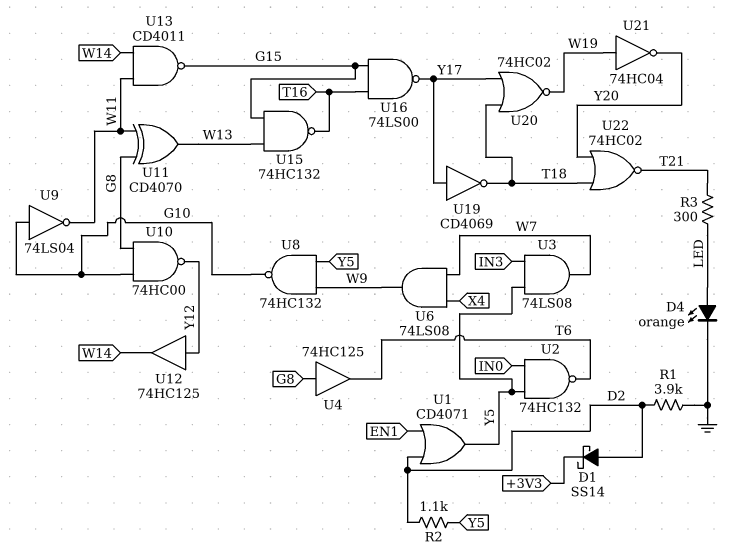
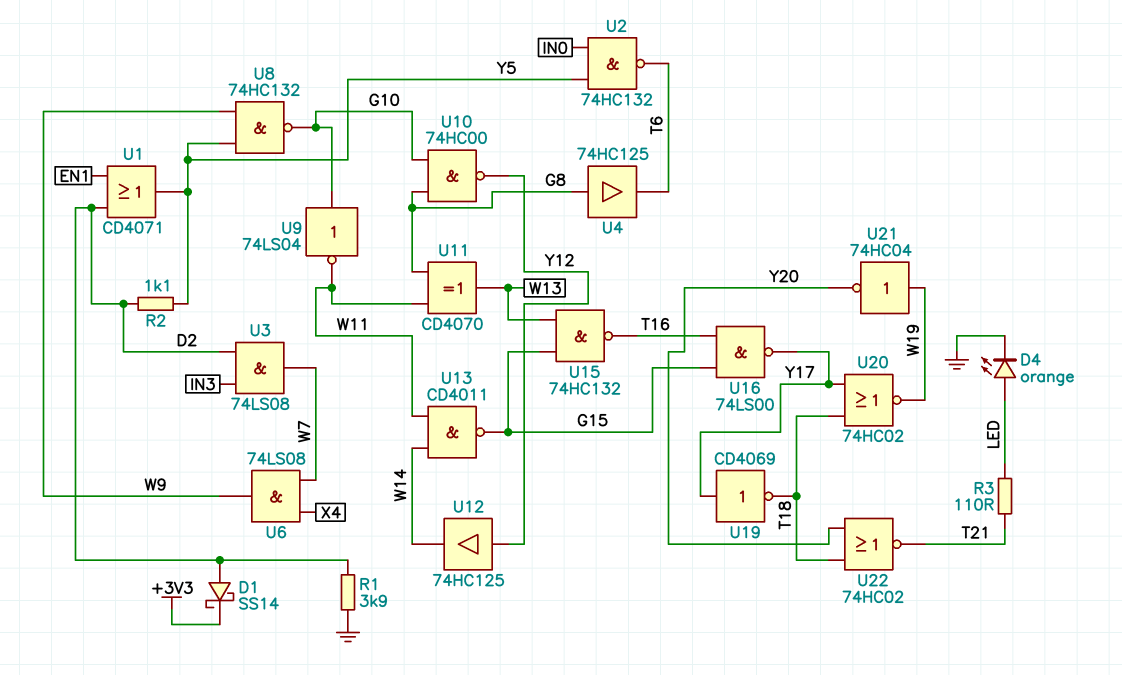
R3: 300 (LED, T21) -> 110 (LED, T21)
U3: AND 74LS08 (in IN3, in Y5, out W7) -> AND 74LS08 (in D2, in IN3, out W7)

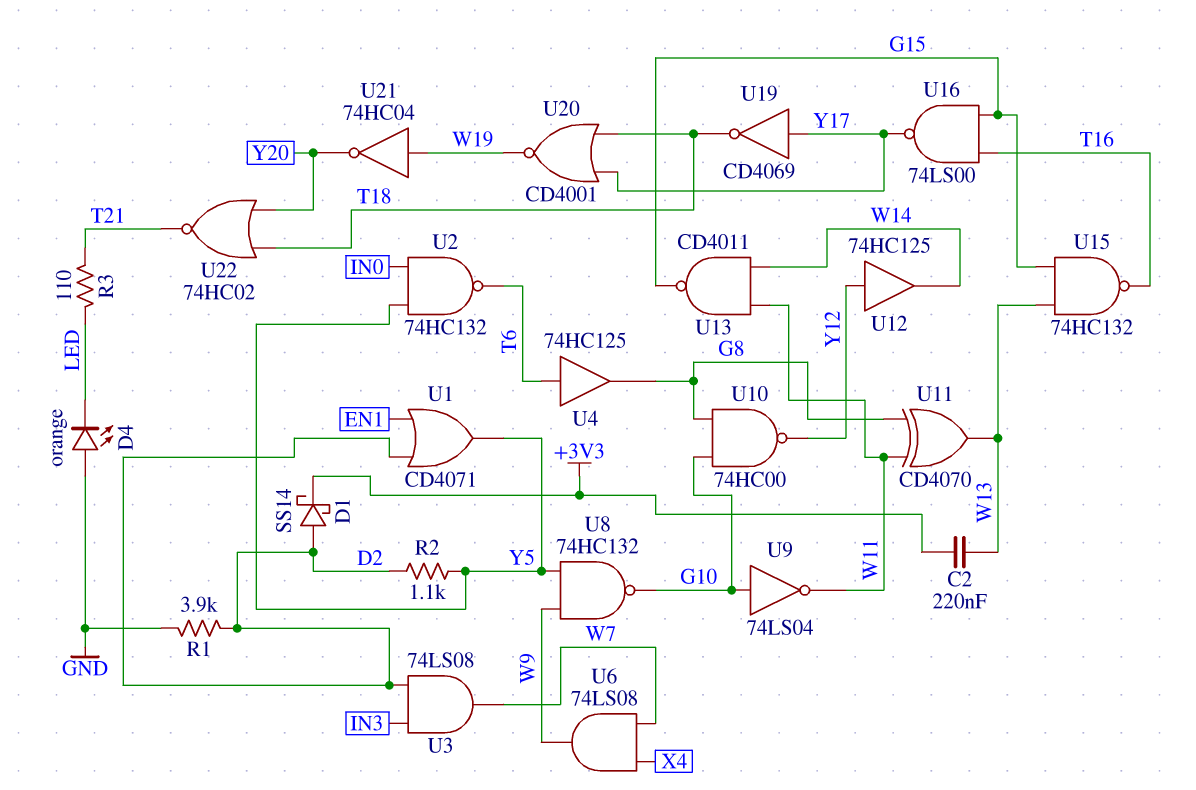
C2: none -> 220nF (+3V3, W13)
D4: LED orange (A LED, K GND) -> LED orange (A GND, K LED)
U4: buffer 74HC125 (in G8, out T6) -> buffer 74HC125 (in T6, out G8)
U20: NOR 74HC02 (in T18, in Y17, out W19) -> NOR CD4001 (in T18, in Y17, out W19)

